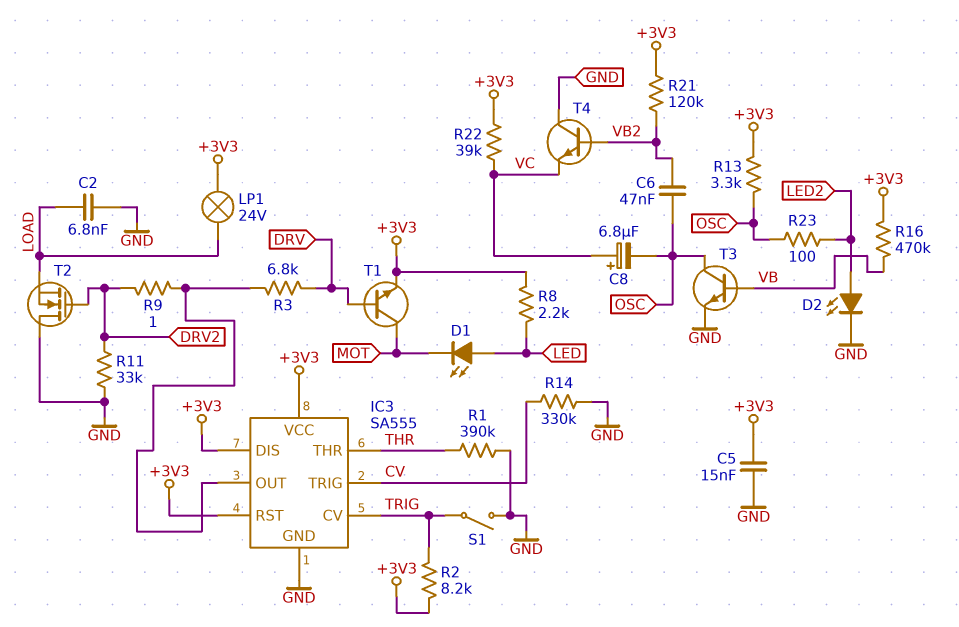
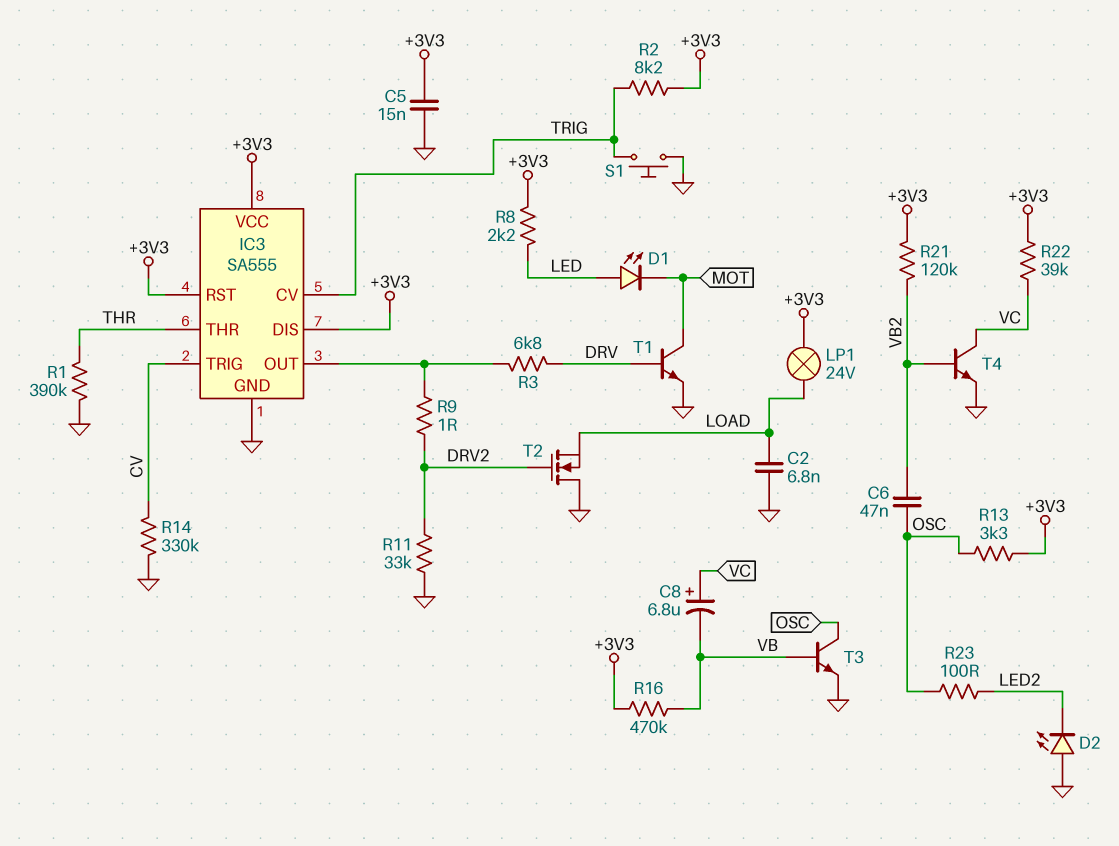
C8: 6.8uF (plus VC, minus OSC) -> 6.8uF (plus VC, minus VB)
D2: LED (A LED2, K GND) -> LED (A GND, K LED2)
S1: switch (GND, TRIG) -> button (GND, TRIG)
T1: NPN (B DRV, C MOT, E +3V3) -> NPN (B DRV, C MOT, E GND)
T4: NPN (B VB2, C GND, E VC) -> NPN (B VB2, C VC, E GND)

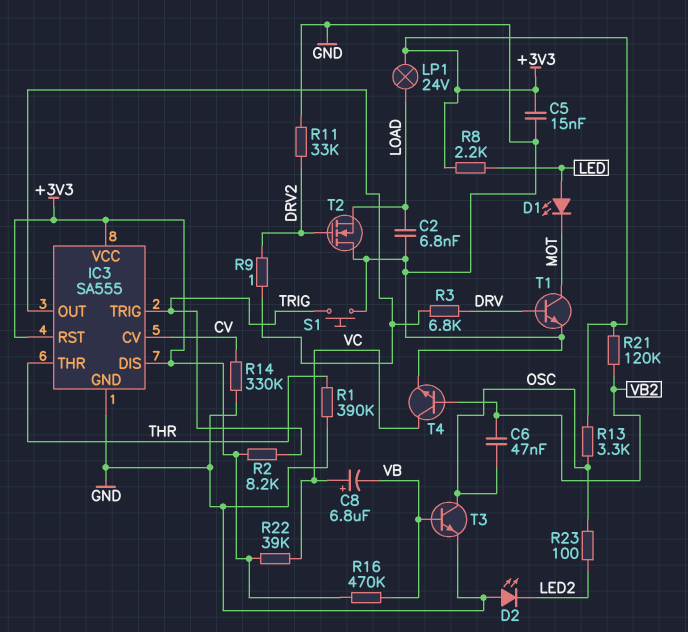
IC3 pin CV: TRIG -> CV
IC3 pin TRIG: CV -> TRIG

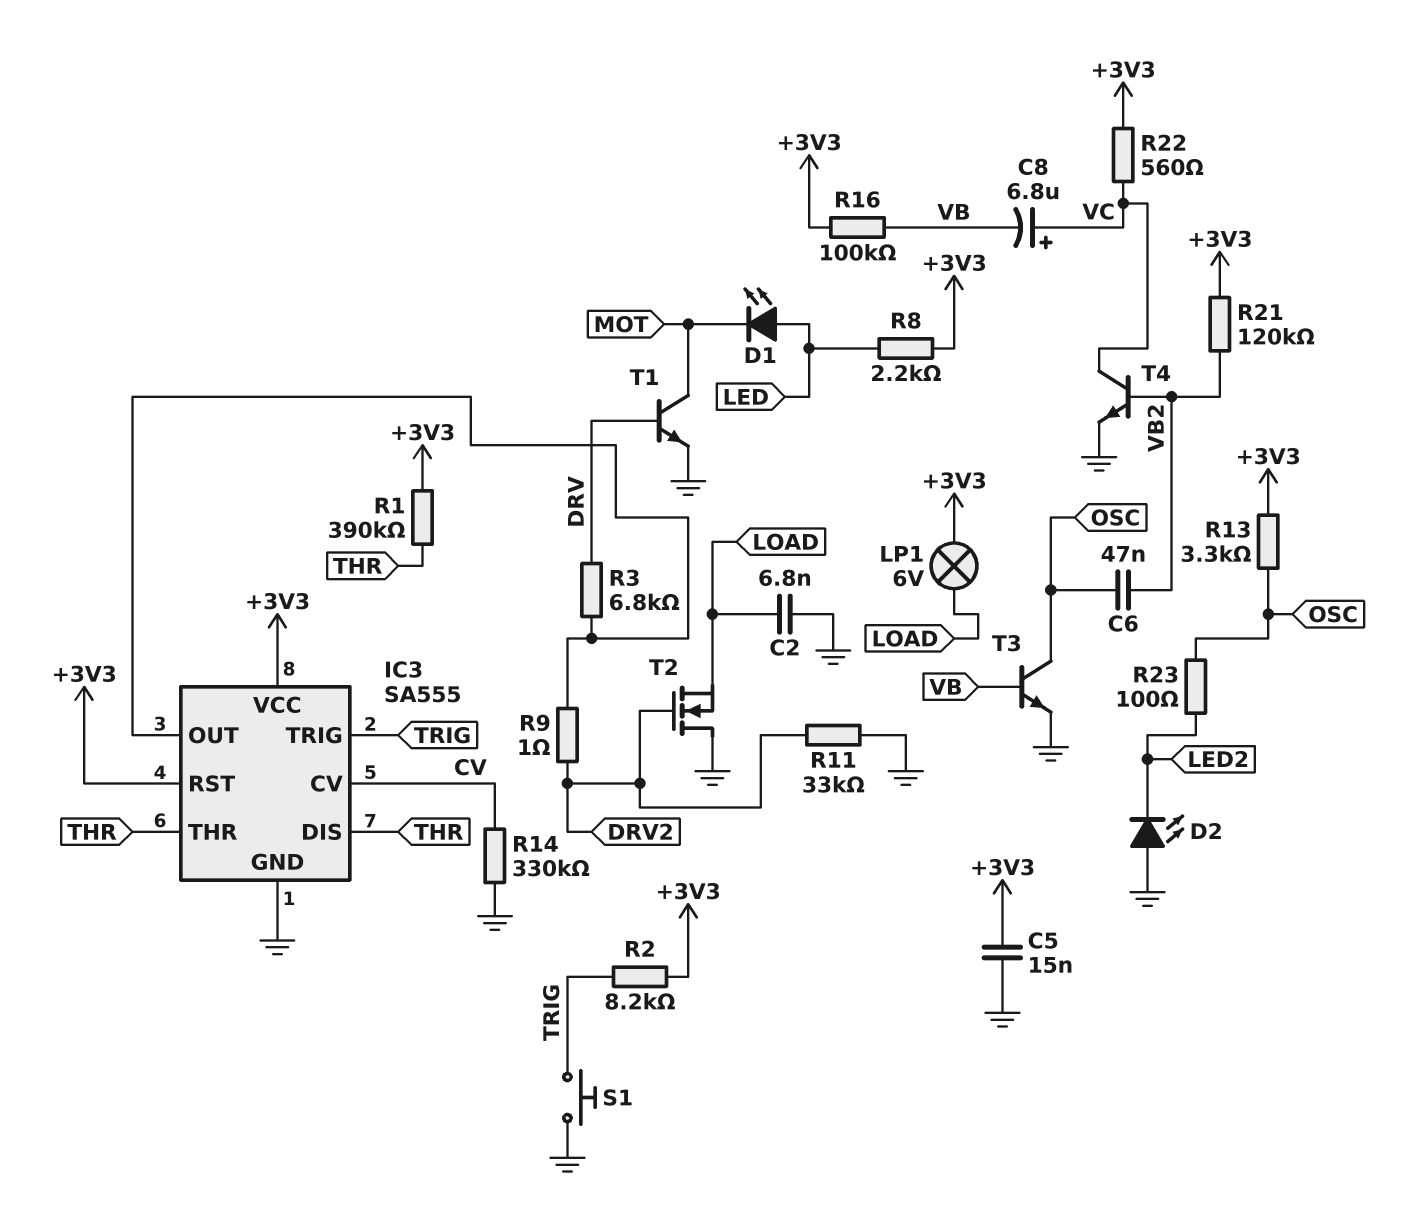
IC3 pin DIS: +3V3 -> THR
LP1: lamp 24V (+3V3, LOAD) -> lamp 6V (+3V3, LOAD)
R1: 390k (GND, THR) -> 390k (+3V3, THR)
R16: 470k (+3V3, VB) -> 100k (+3V3, VB)
R22: 39k (+3V3, VC) -> 560 (+3V3, VC)

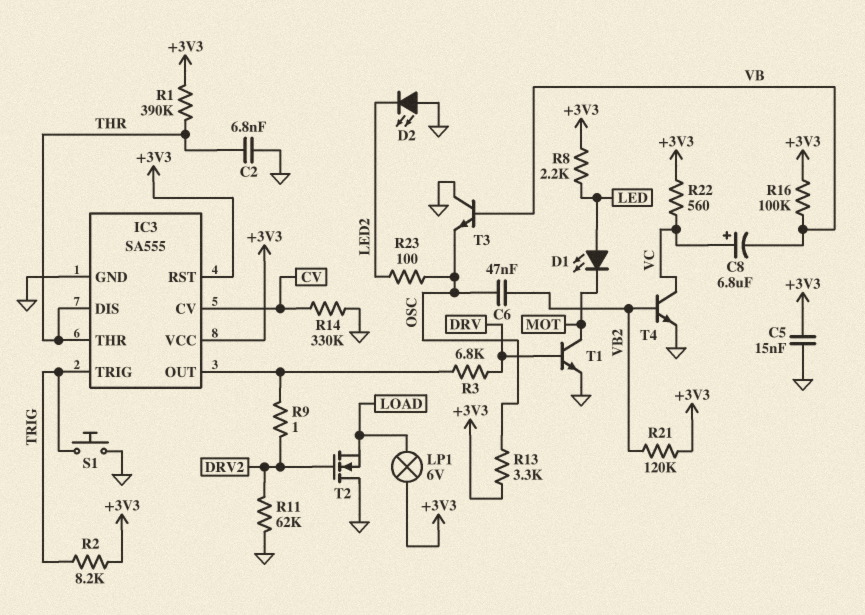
C2: 6.8nF (GND, LOAD) -> 6.8nF (GND, THR)
R11: 33k (DRV2, GND) -> 62k (DRV2, GND)
T3: NPN (B VB, C OSC, E GND) -> NPN (B VB, C GND, E OSC)

